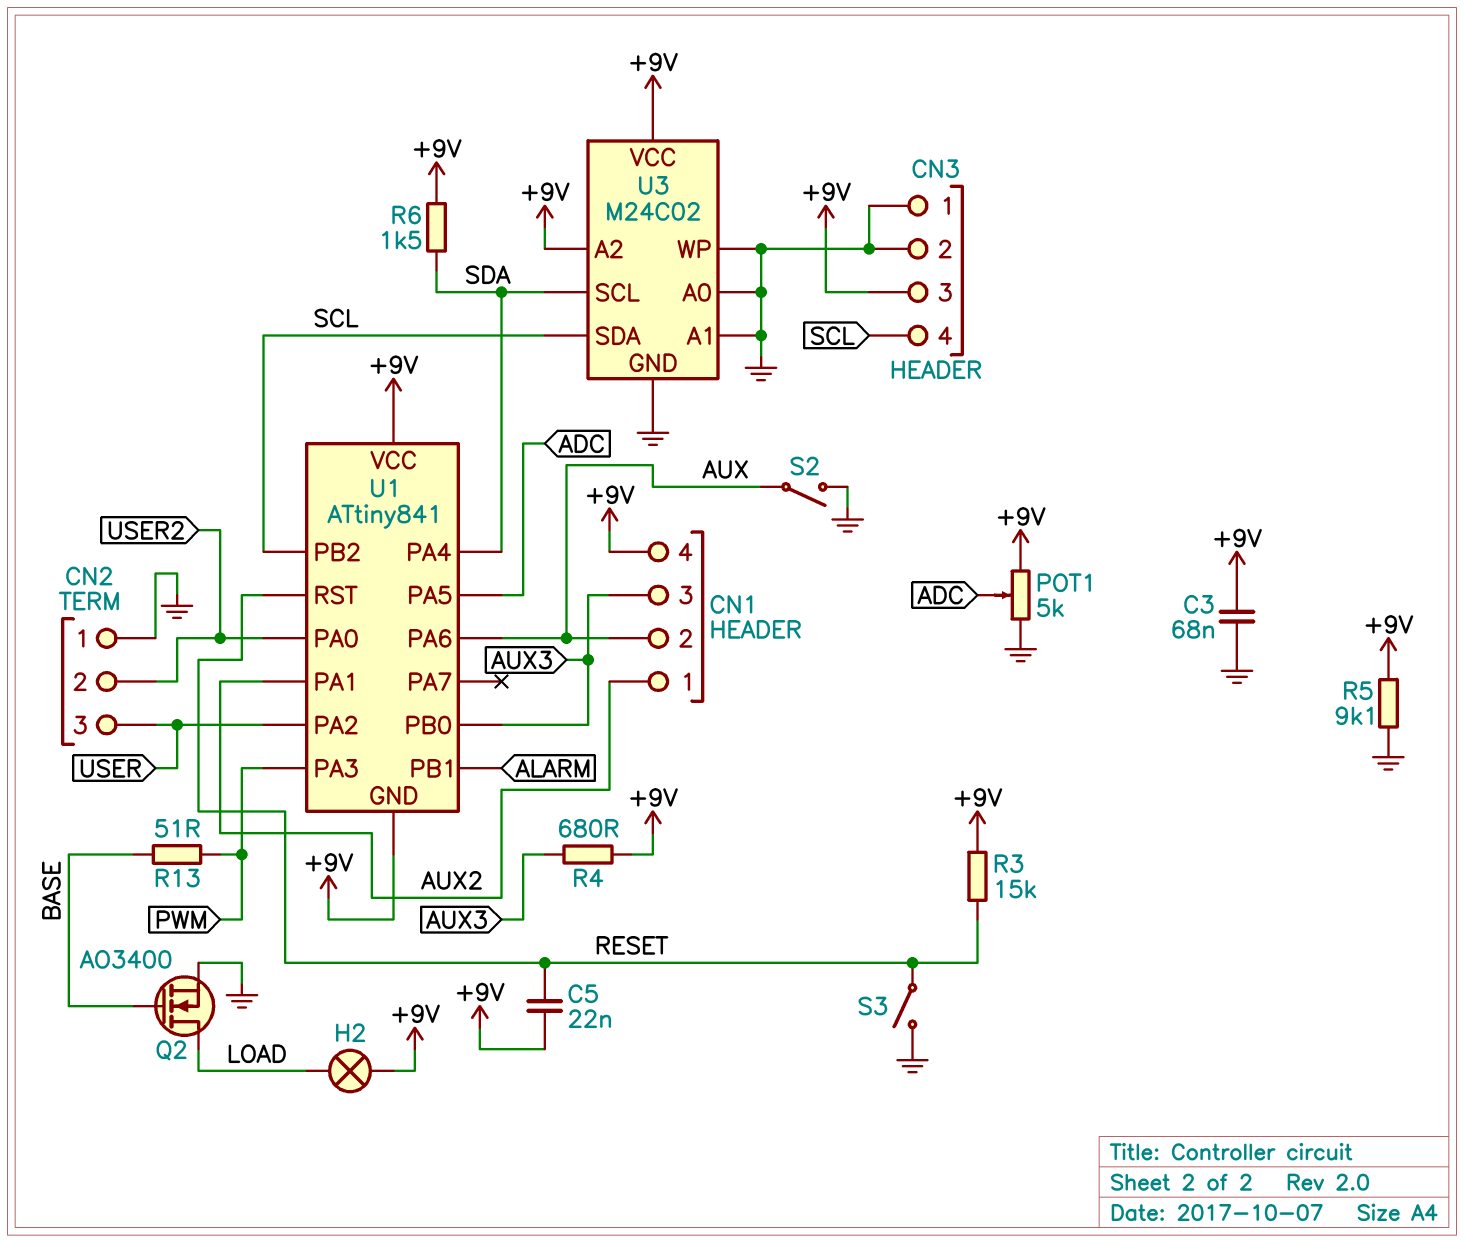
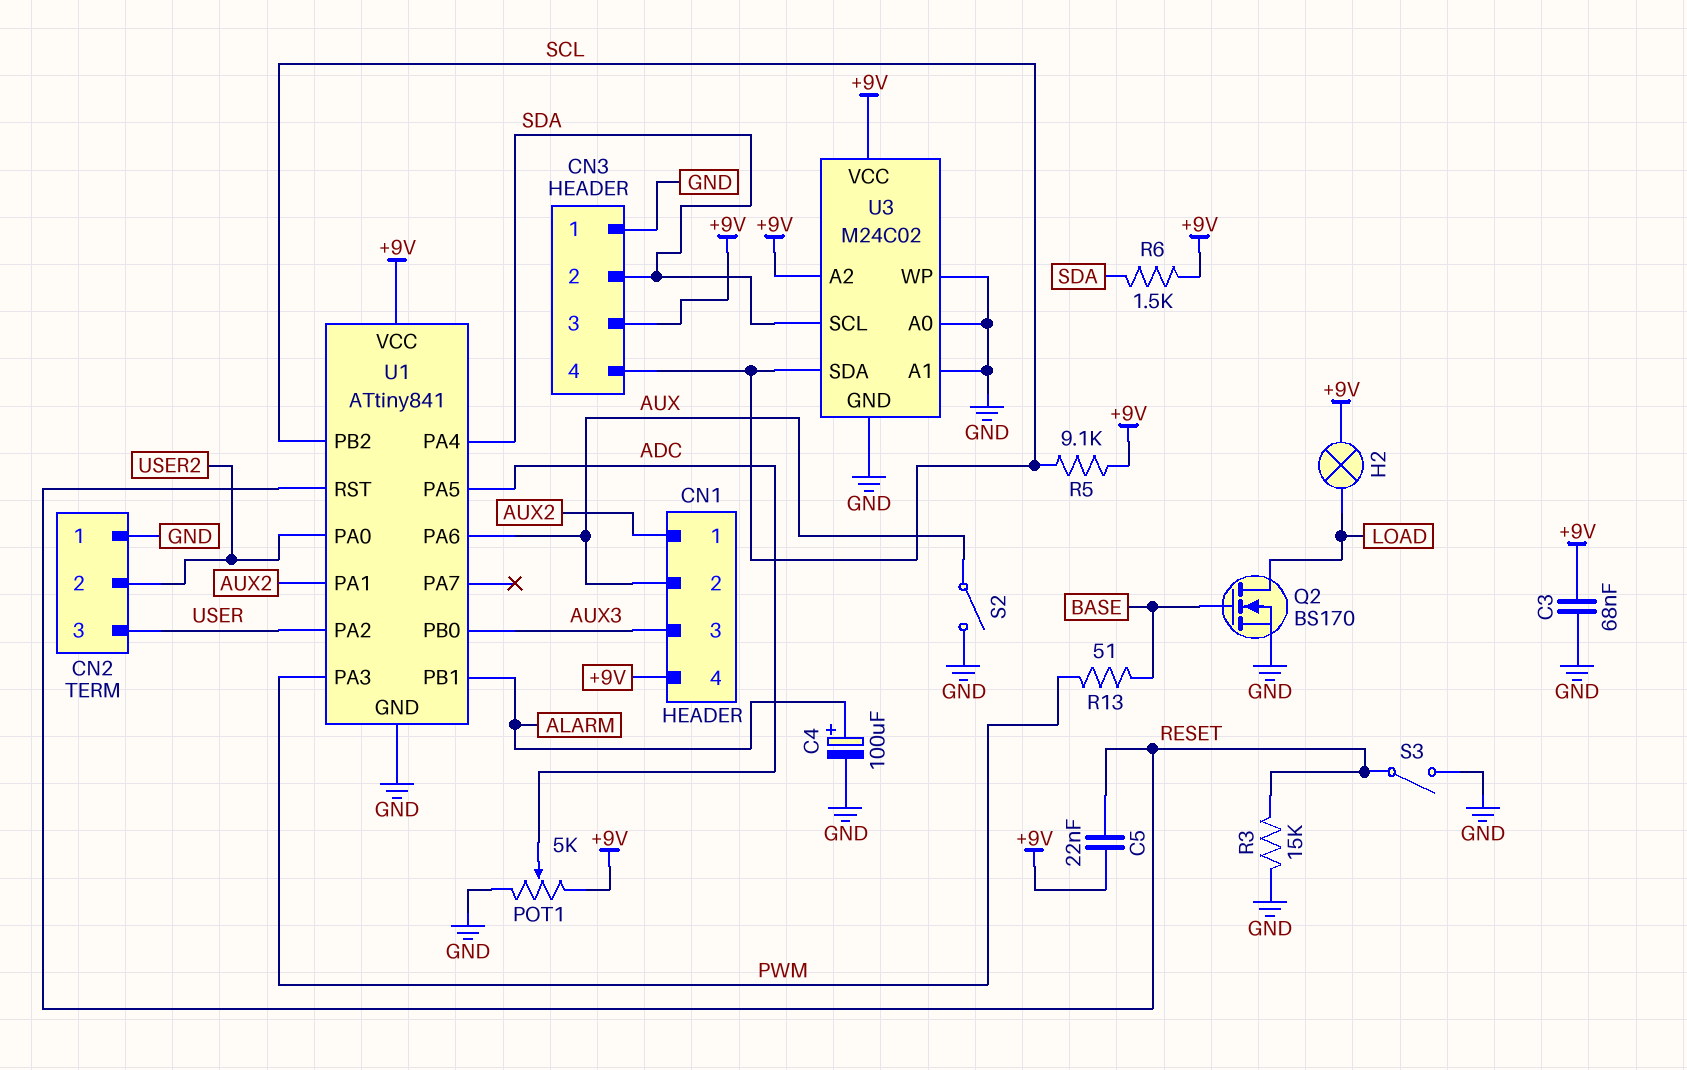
C4: none -> 100uF (plus ALARM, minus GND)
CN3 pin 2: GND -> SDA
Q2: NMOS AO3400 (G BASE, D LOAD, S GND) -> NMOS BS170 (G BASE, D LOAD, S GND)
R3: 15k (+9V, RESET) -> 15k (GND, RESET)
R4: 680 (+9V, AUX3) -> none
R5: 9.1k (+9V, GND) -> 9.1k (+9V, SCL)
U1 pin GND: +9V -> GND

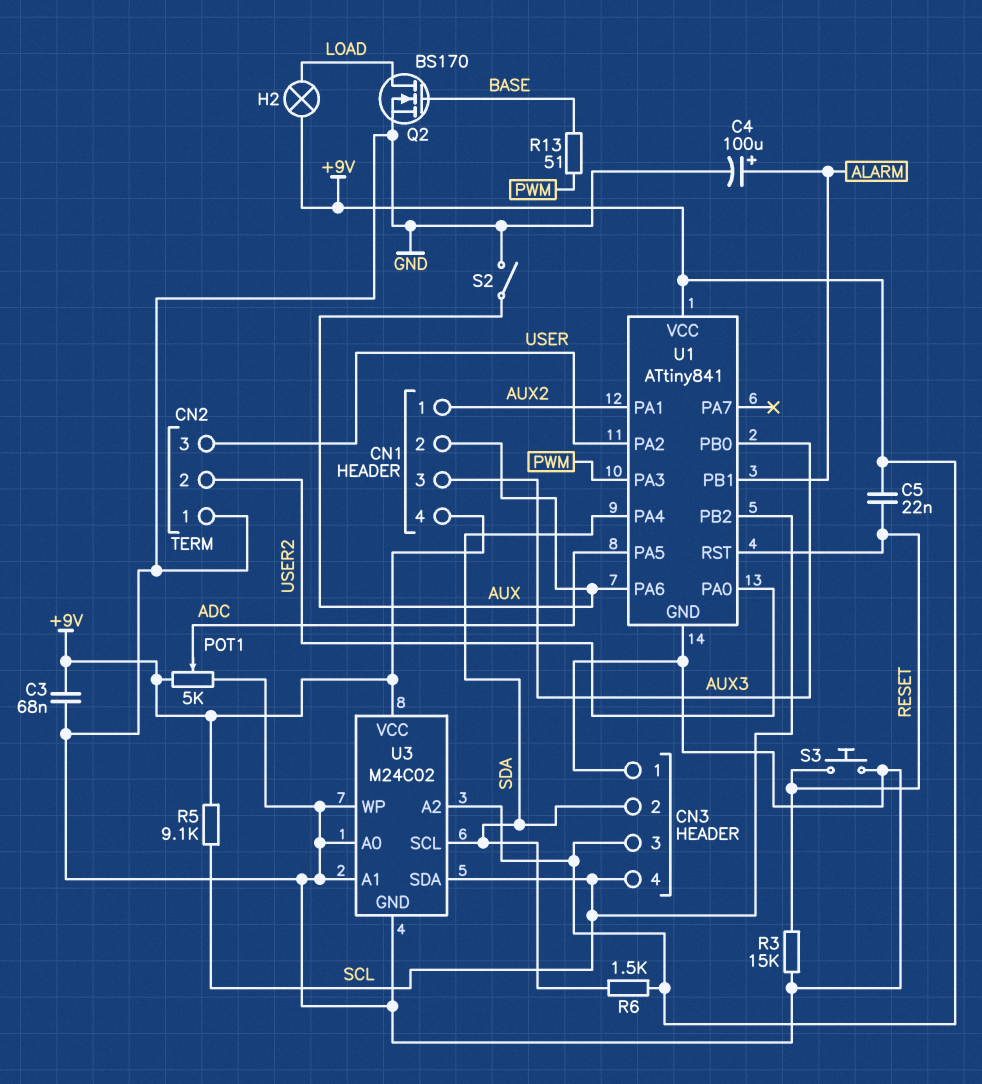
S3: switch (GND, RESET) -> button (GND, RESET)

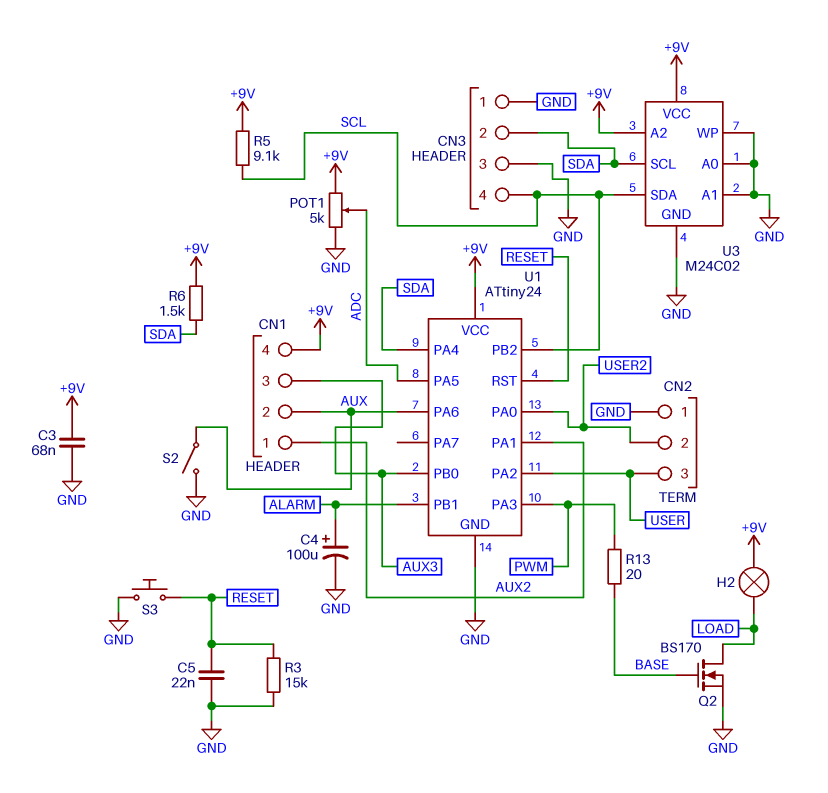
C5: 22nF (+9V, RESET) -> 22nF (GND, RESET)
CN3 pin 3: +9V -> GND
R13: 51 (BASE, PWM) -> 20 (BASE, PWM)
U1: ATtiny841 -> ATtiny24

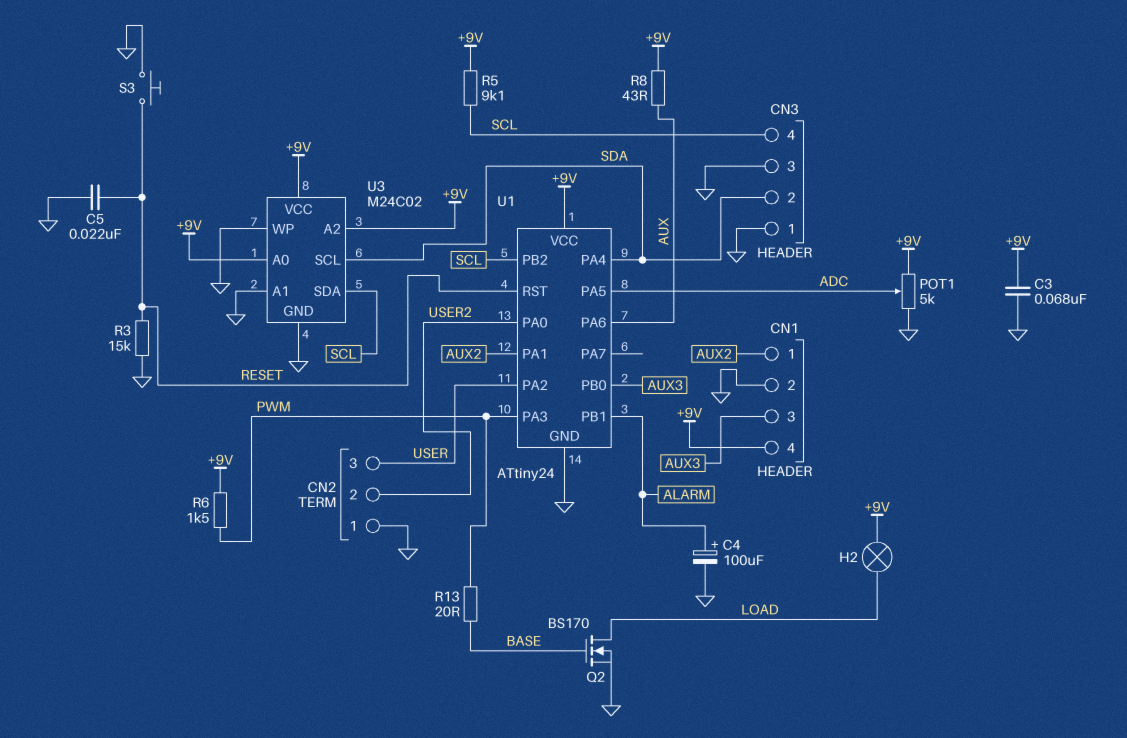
CN1 pin 2: AUX -> GND
R6: 1.5k (+9V, SDA) -> 1.5k (+9V, PWM)
R8: none -> 43 (+9V, AUX)
S2: switch (AUX, GND) -> none
U3 pin A0: GND -> +9V

